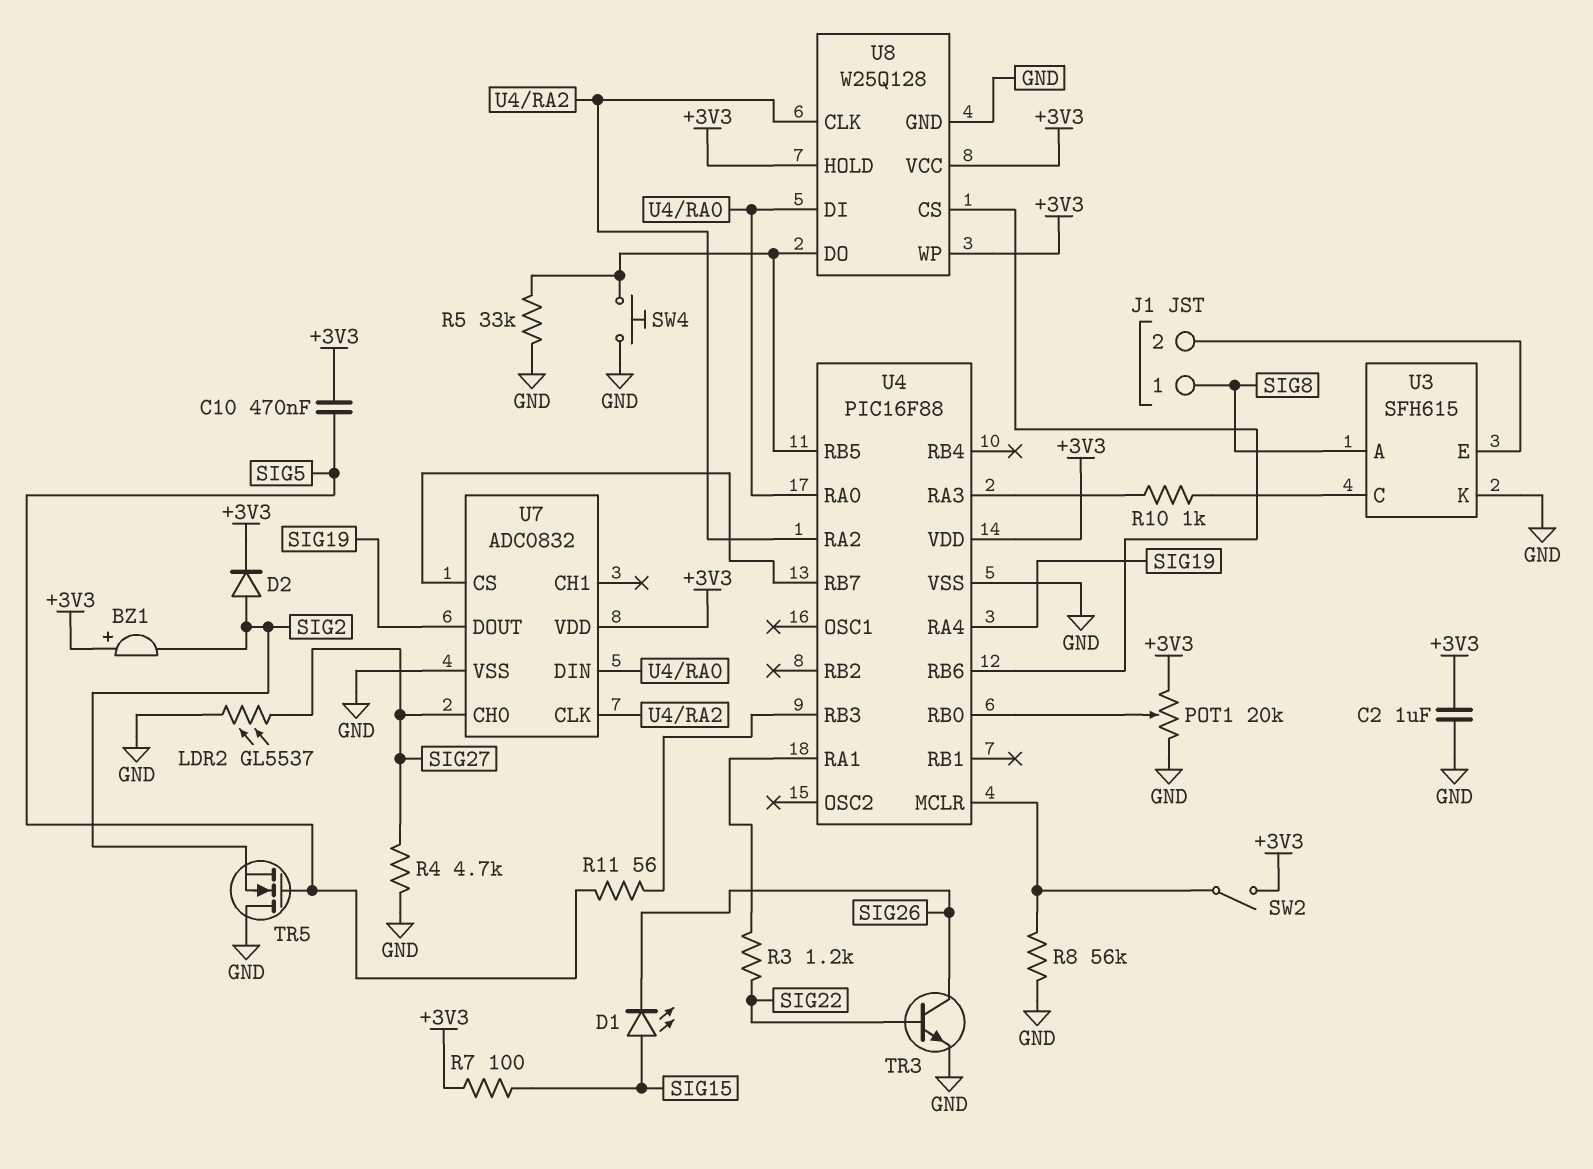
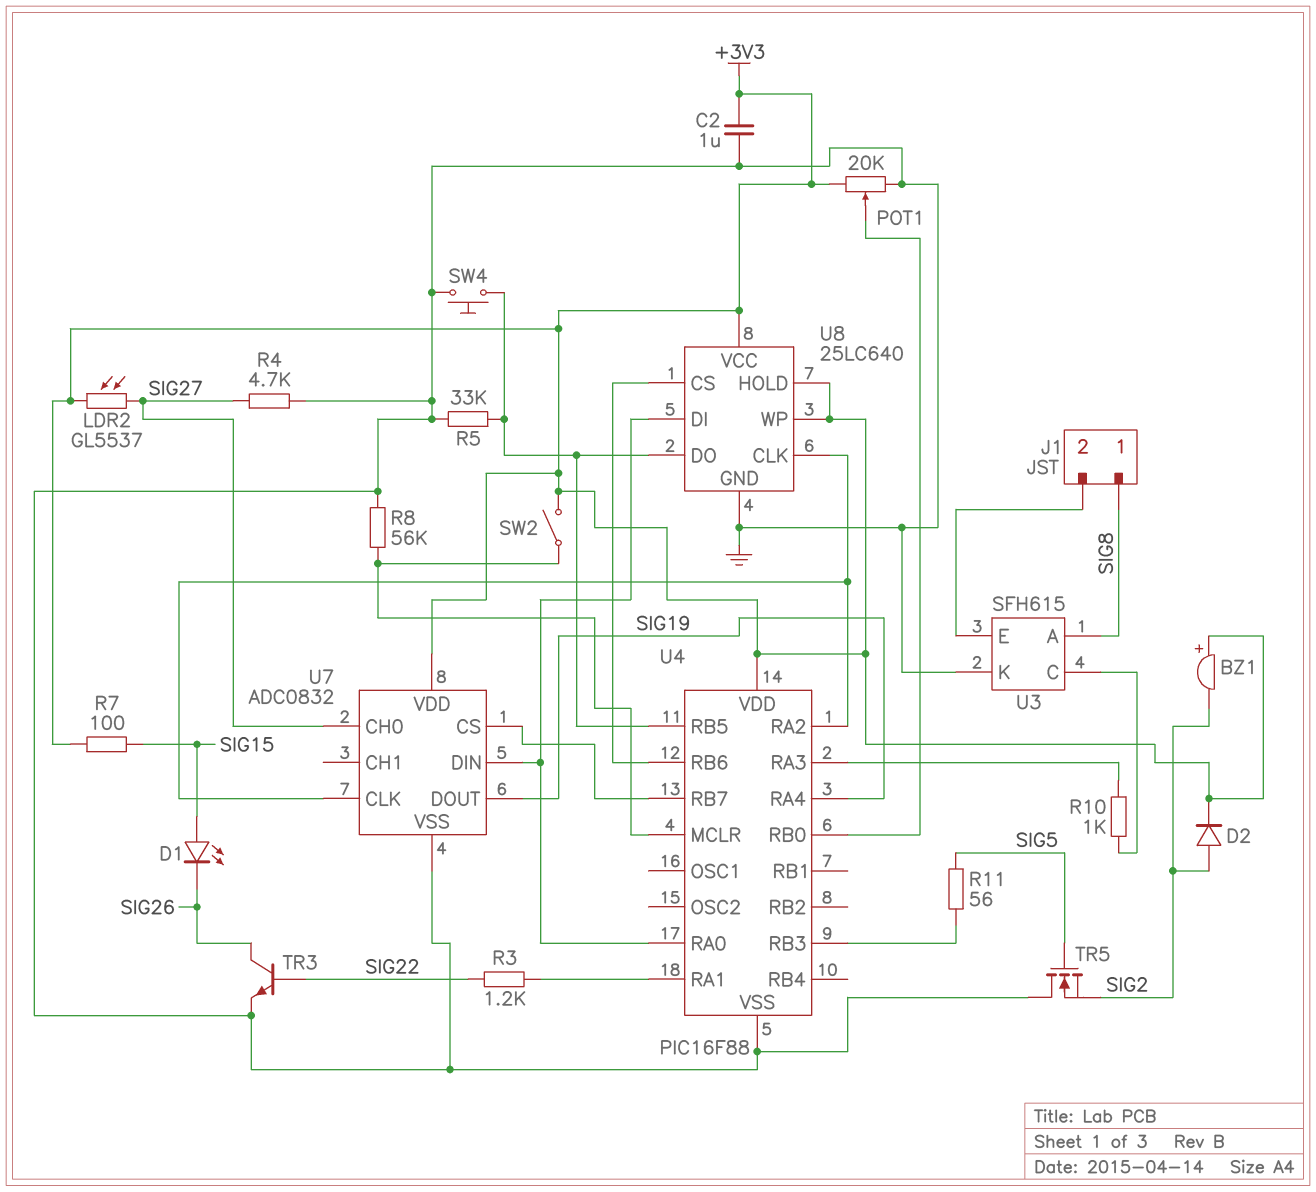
C10: 470nF (+3V3, SIG5) -> none
LDR2: GL5537 (GND, SIG27) -> GL5537 (+3V3, SIG27)
U8: W25Q128 -> 25LC640

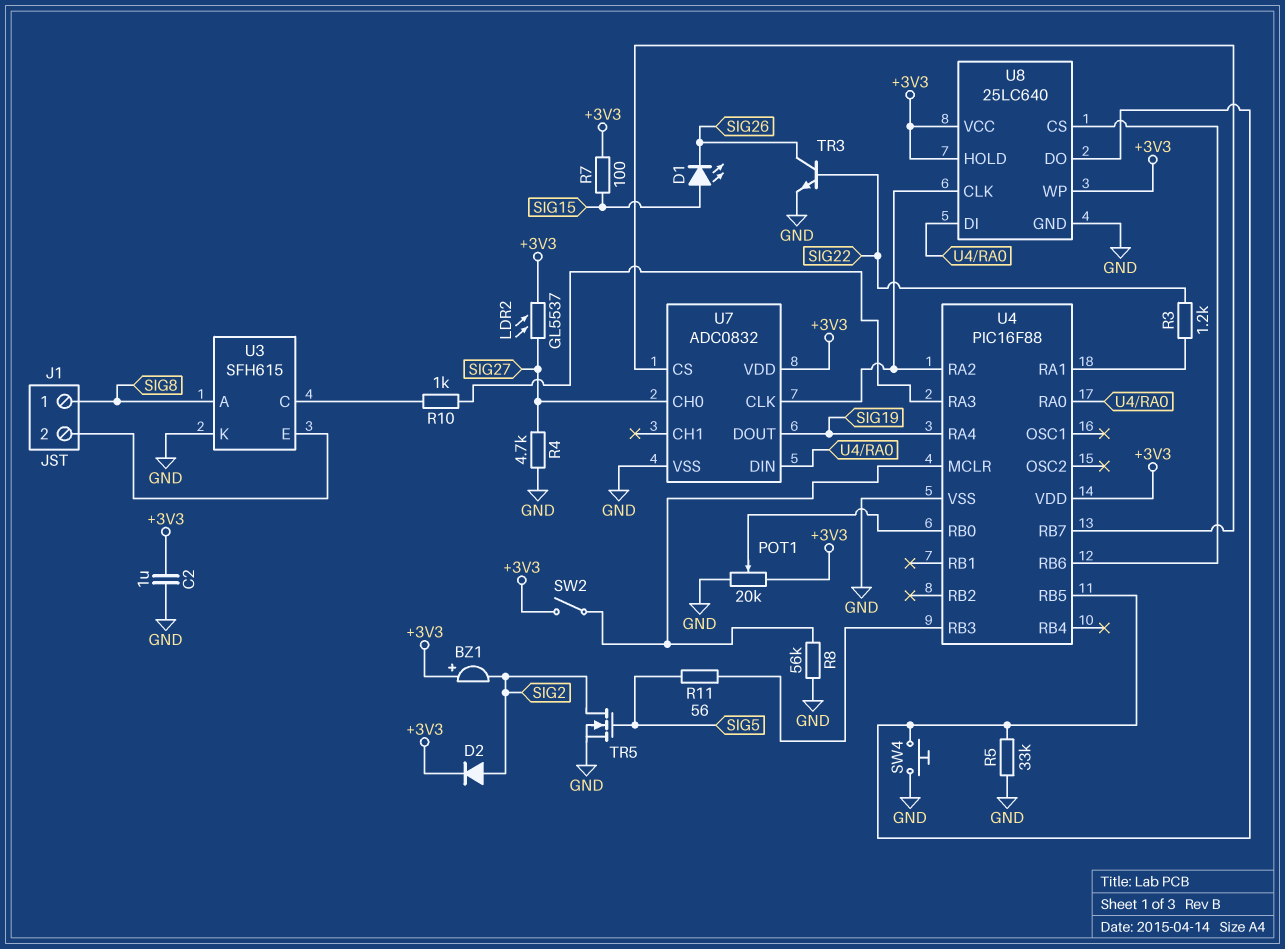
TR5: NMOS (G SIG5, D GND, S SIG2) -> NMOS (G SIG5, D SIG2, S GND)

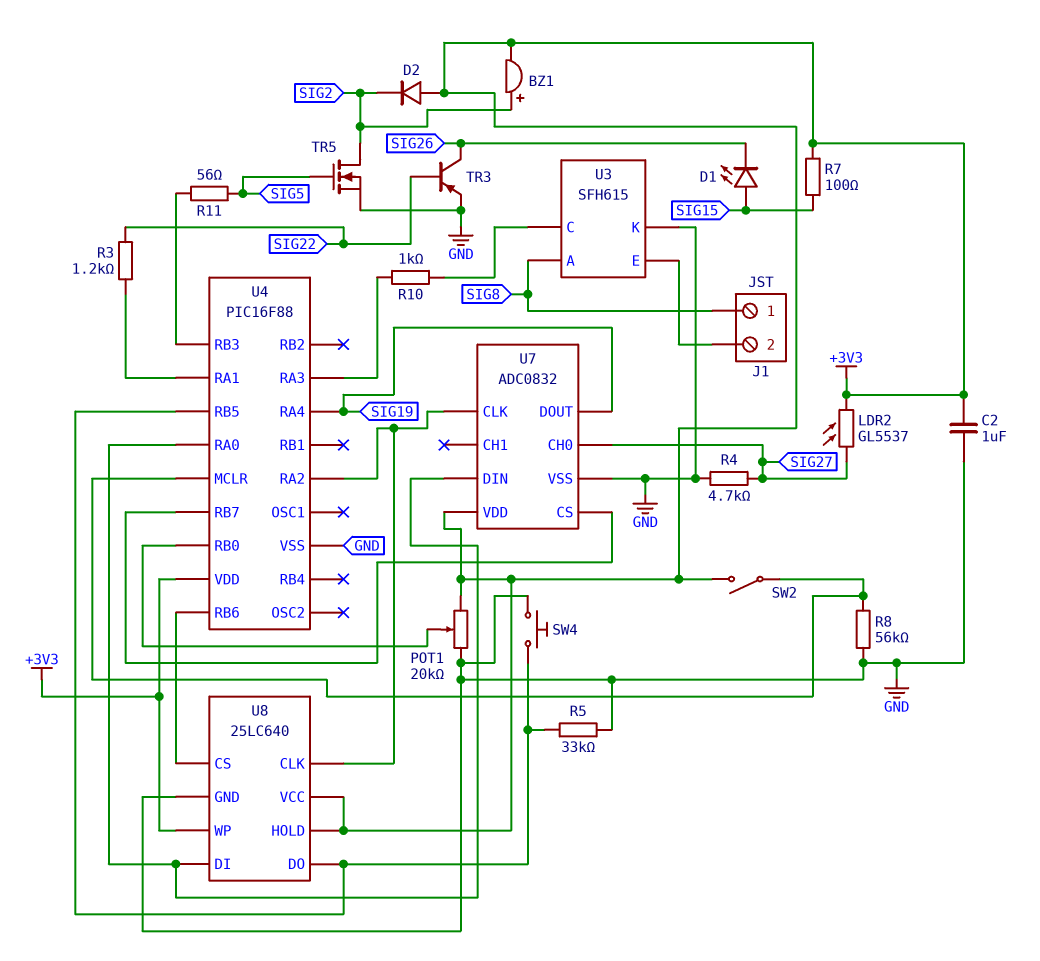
BZ1: buzzer (plus +3V3, minus SIG2) -> buzzer (plus SIG2, minus +3V3)
D2: diode (A SIG2, K +3V3) -> diode (A +3V3, K SIG2)
TR3: NPN (B SIG22, C SIG26, E GND) -> PNP (B SIG22, C SIG26, E GND)

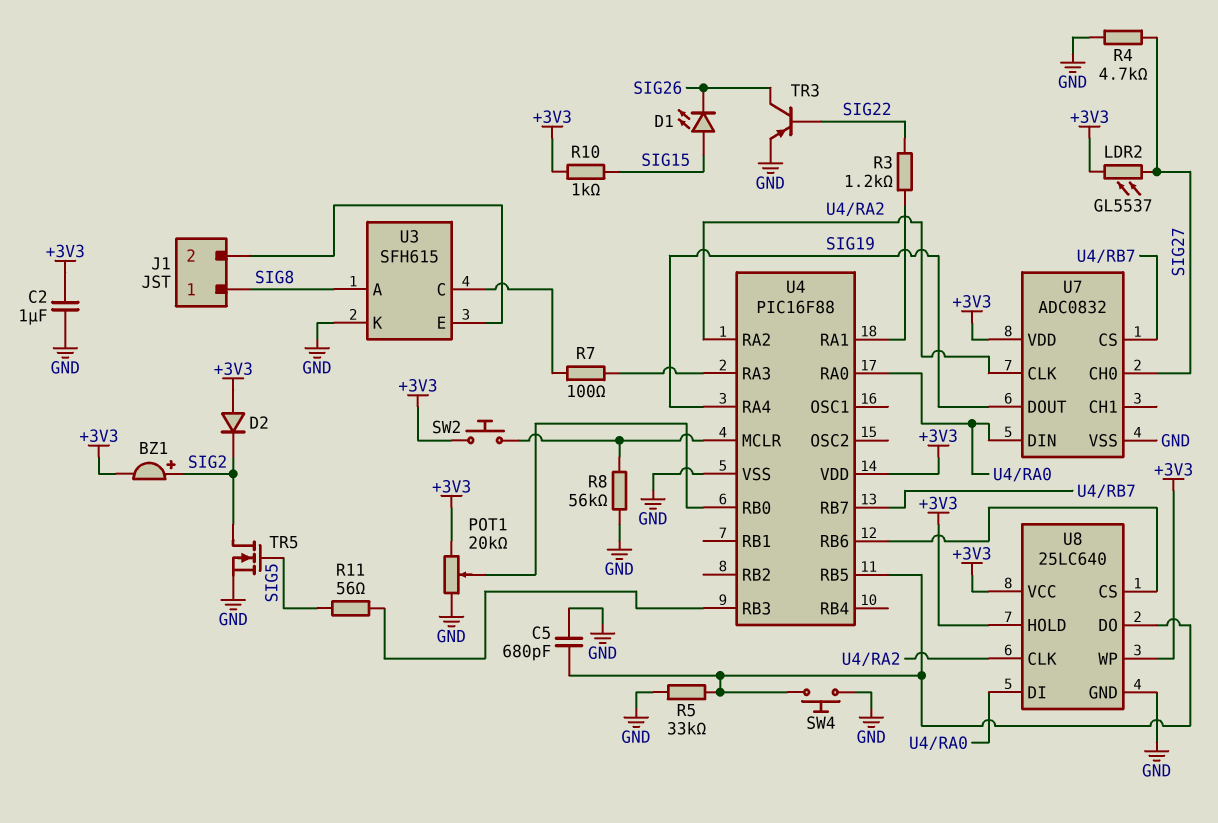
C5: none -> 680pF (GND, U4/RB5)
R7: 100 (+3V3, SIG15) -> 100 (U3/C, U4/RA3)
R10: 1k (U3/C, U4/RA3) -> 1k (+3V3, SIG15)
SW2: switch (+3V3, U4/MCLR) -> button (+3V3, U4/MCLR)

